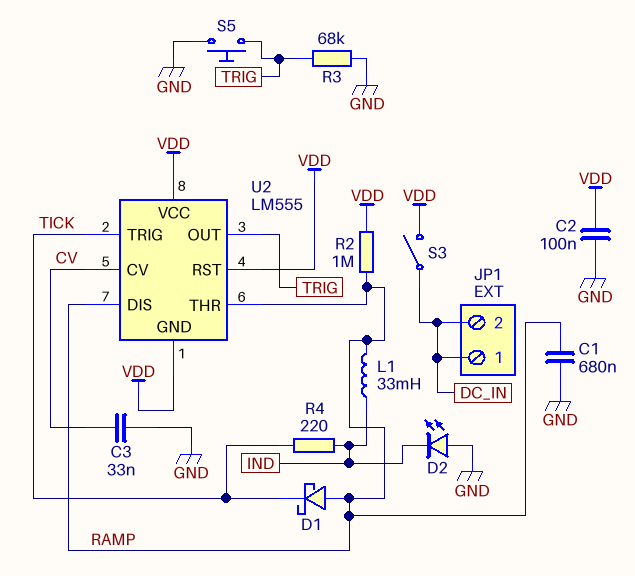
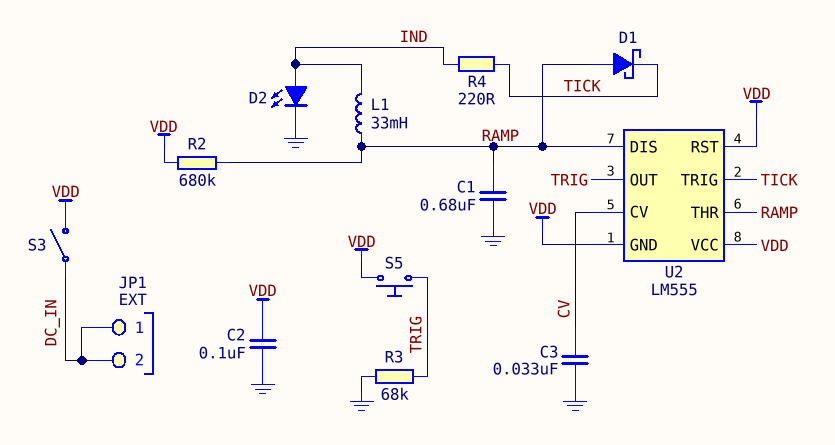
D2: LED (A GND, K IND) -> LED (A IND, K GND)
R2: 1M (RAMP, VDD) -> 680k (RAMP, VDD)
S5: button (GND, TRIG) -> button (TRIG, VDD)

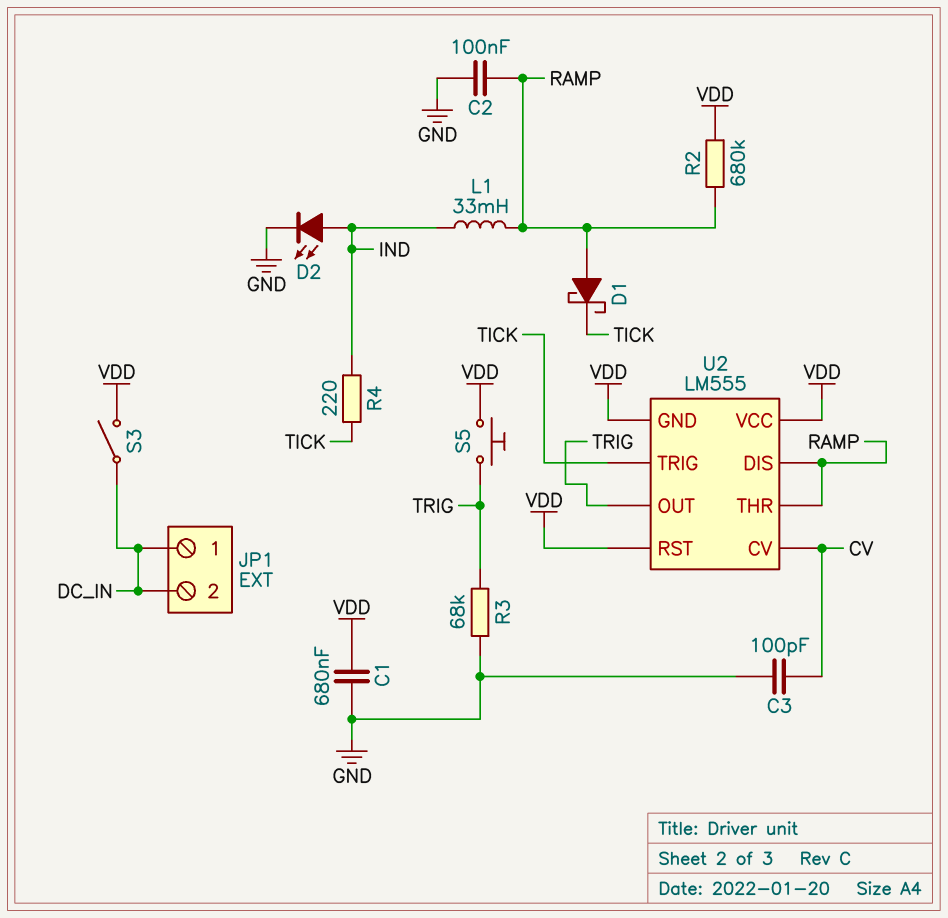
C1: 680nF (GND, RAMP) -> 680nF (GND, VDD)
C2: 100nF (GND, VDD) -> 100nF (GND, RAMP)
C3: 33nF (CV, GND) -> 100pF (CV, GND)

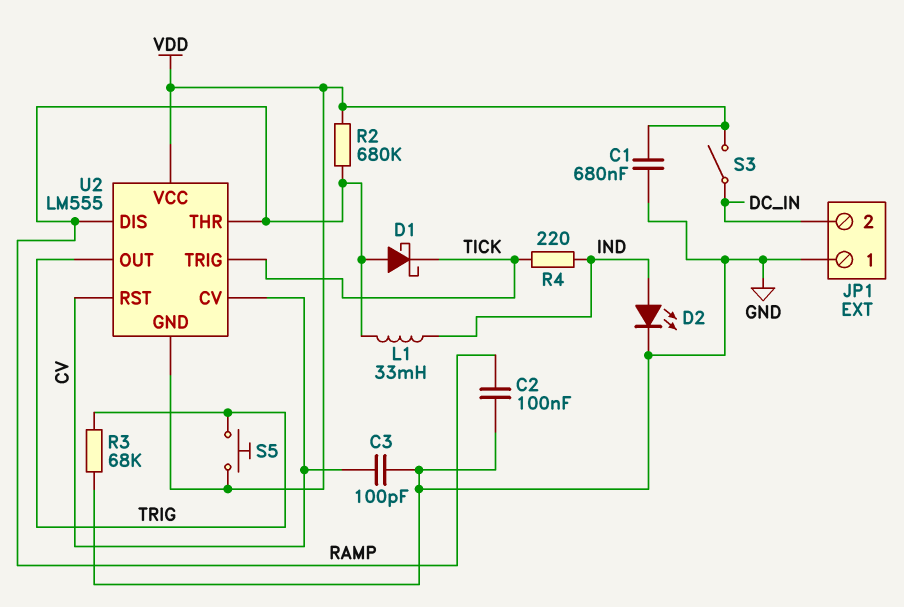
JP1 pin 1: DC_IN -> GND
U2 pin RST: VDD -> CV

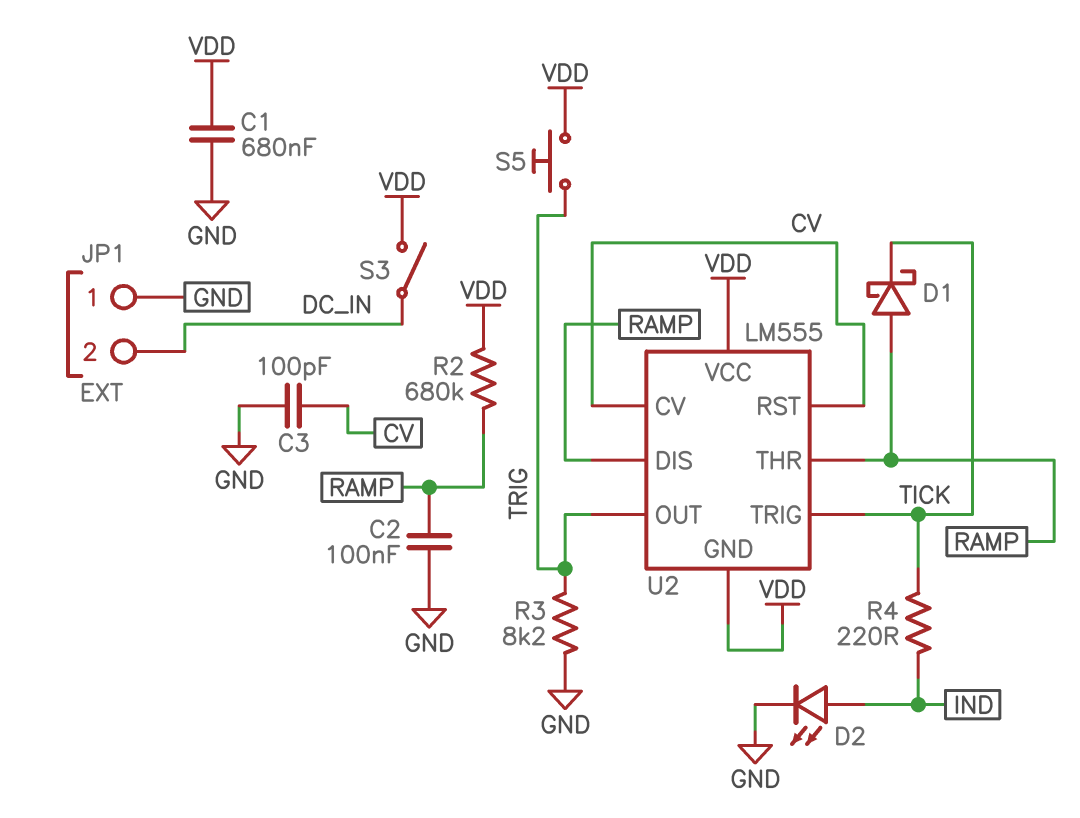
L1: 33mH (IND, RAMP) -> none
R3: 68k (GND, TRIG) -> 8.2k (GND, TRIG)

